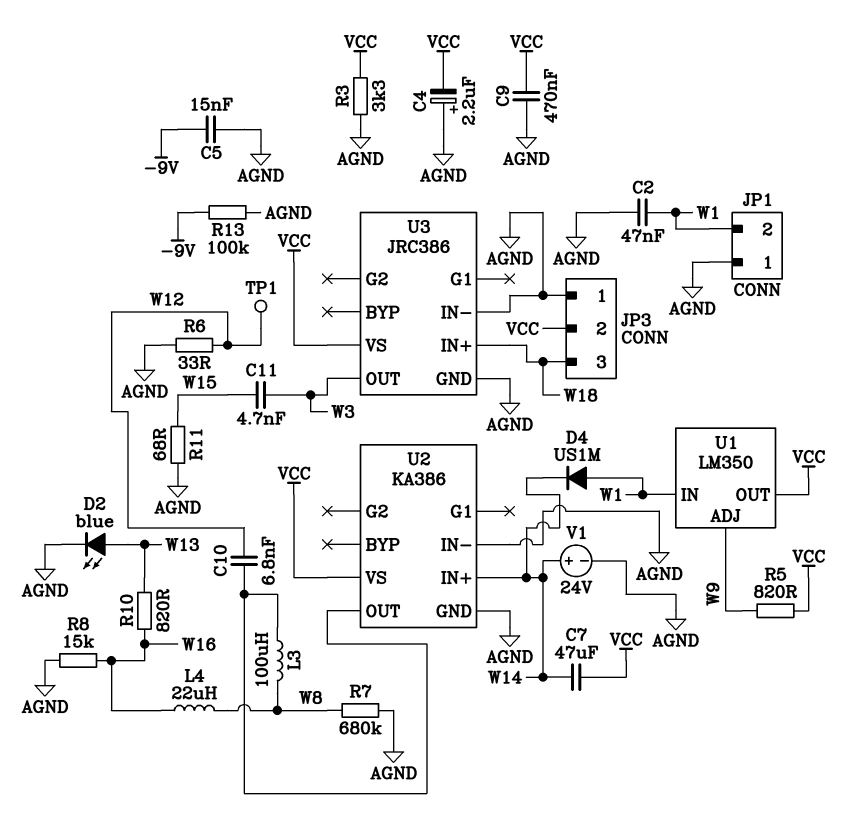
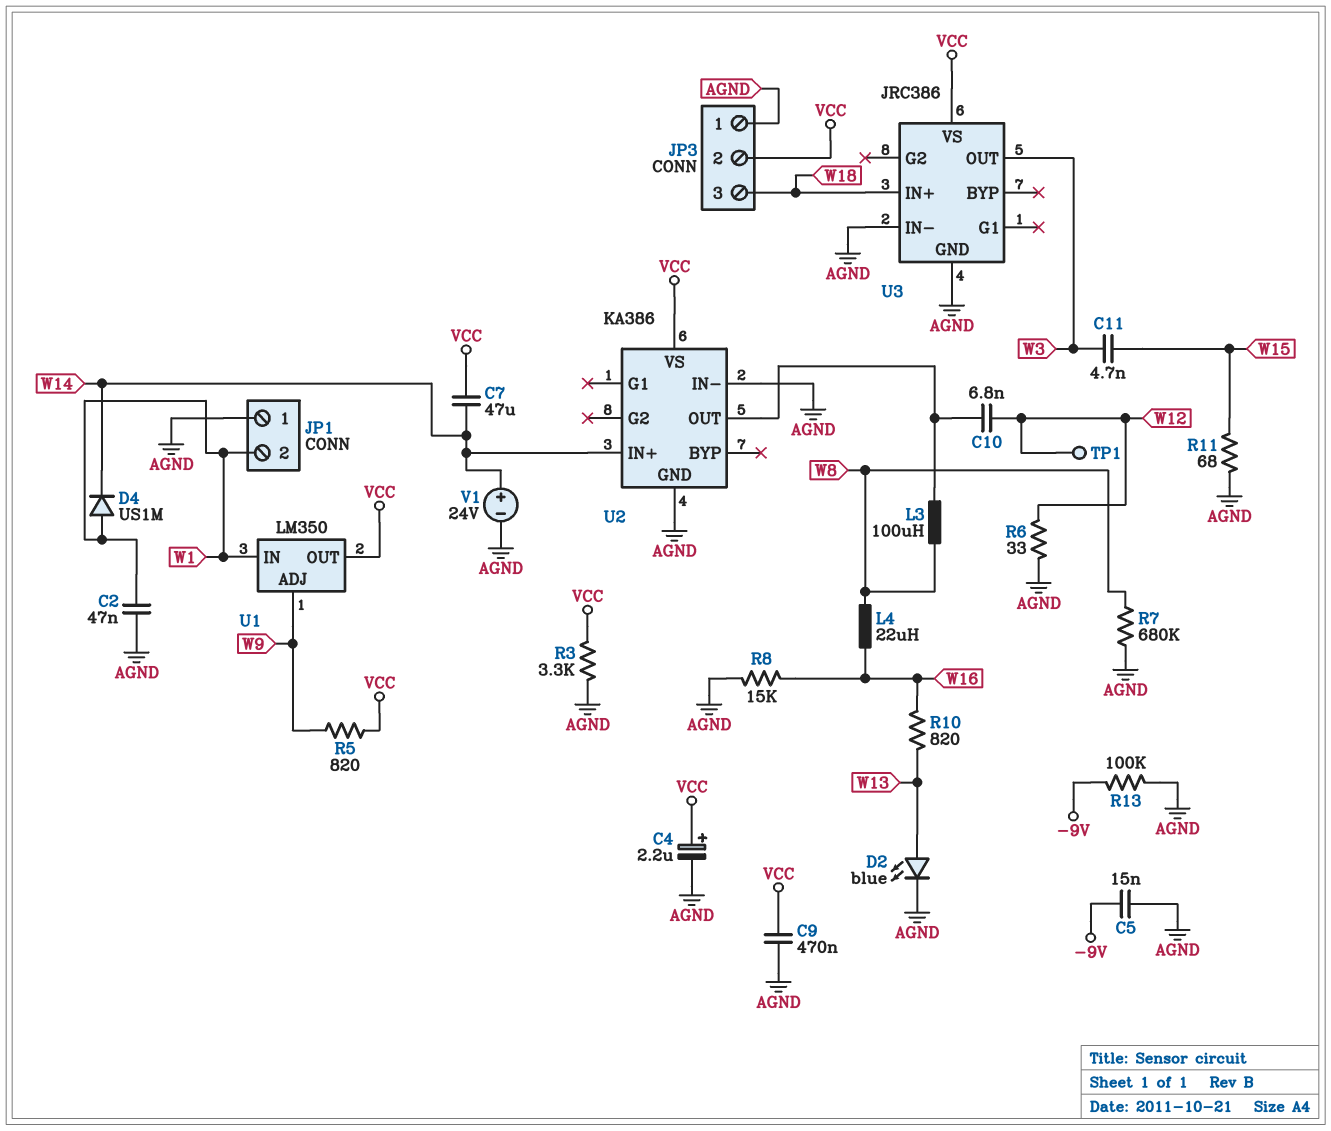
C4: 2.2uF (plus AGND, minus VCC) -> 2.2uF (plus VCC, minus AGND)

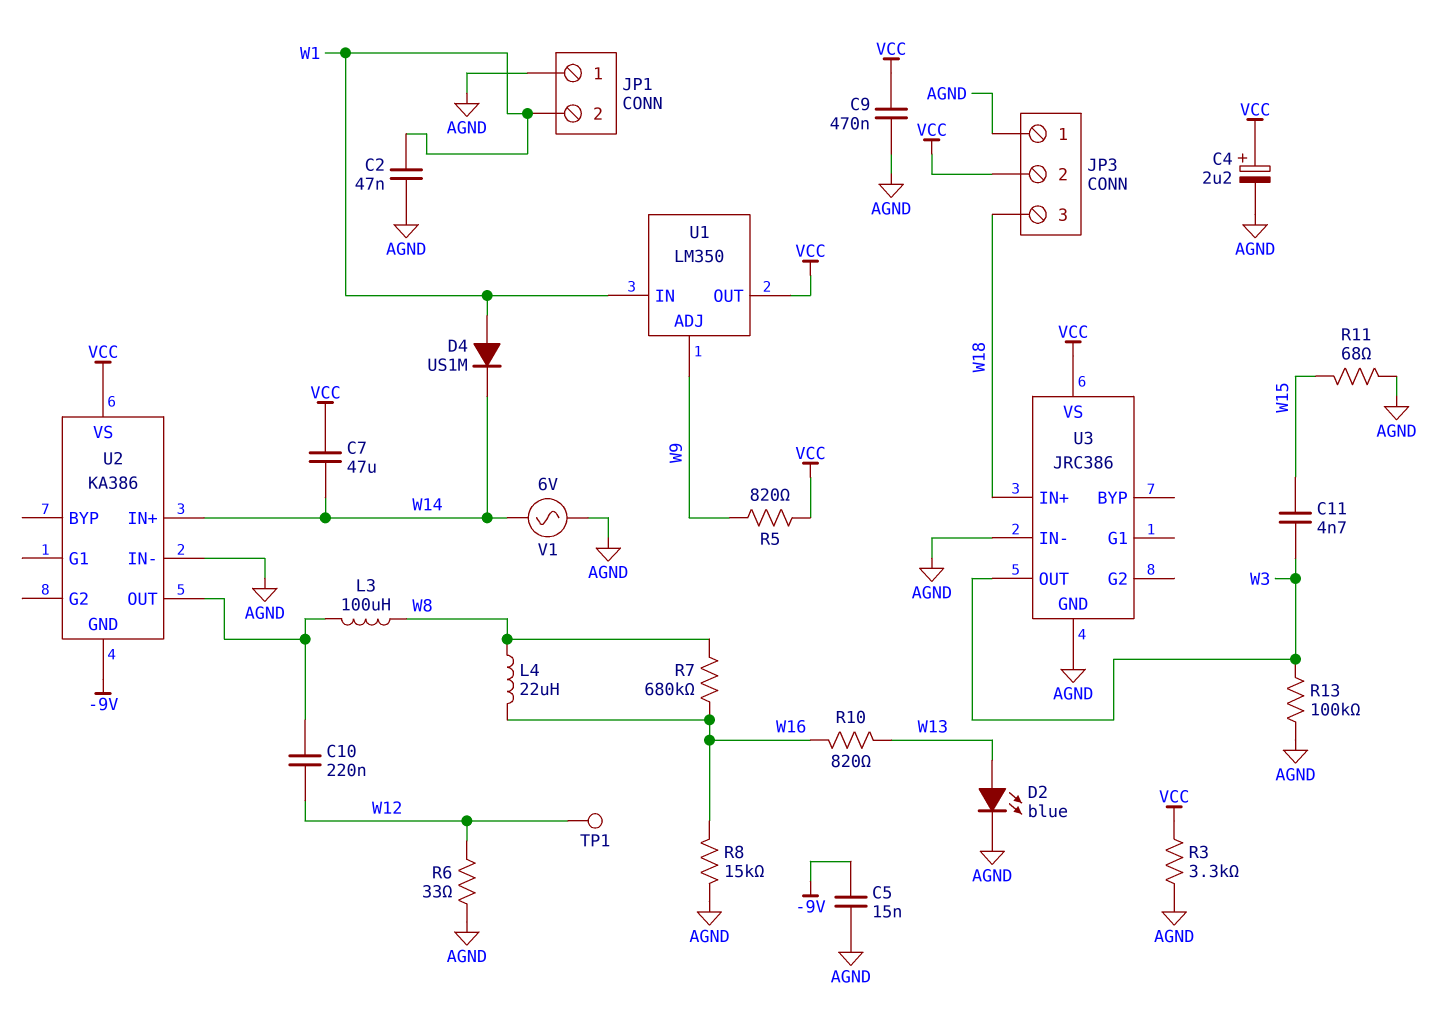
C10: 6.8nF (U2/OUT, W12) -> 220nF (U2/OUT, W12)
R7: 680k (AGND, W8) -> 680k (W8, W16)
R13: 100k (-9V, AGND) -> 100k (AGND, W3)
U2 pin GND: AGND -> -9V
V1: 24V (plus W14, minus AGND) -> AC 6V (AGND, W14)

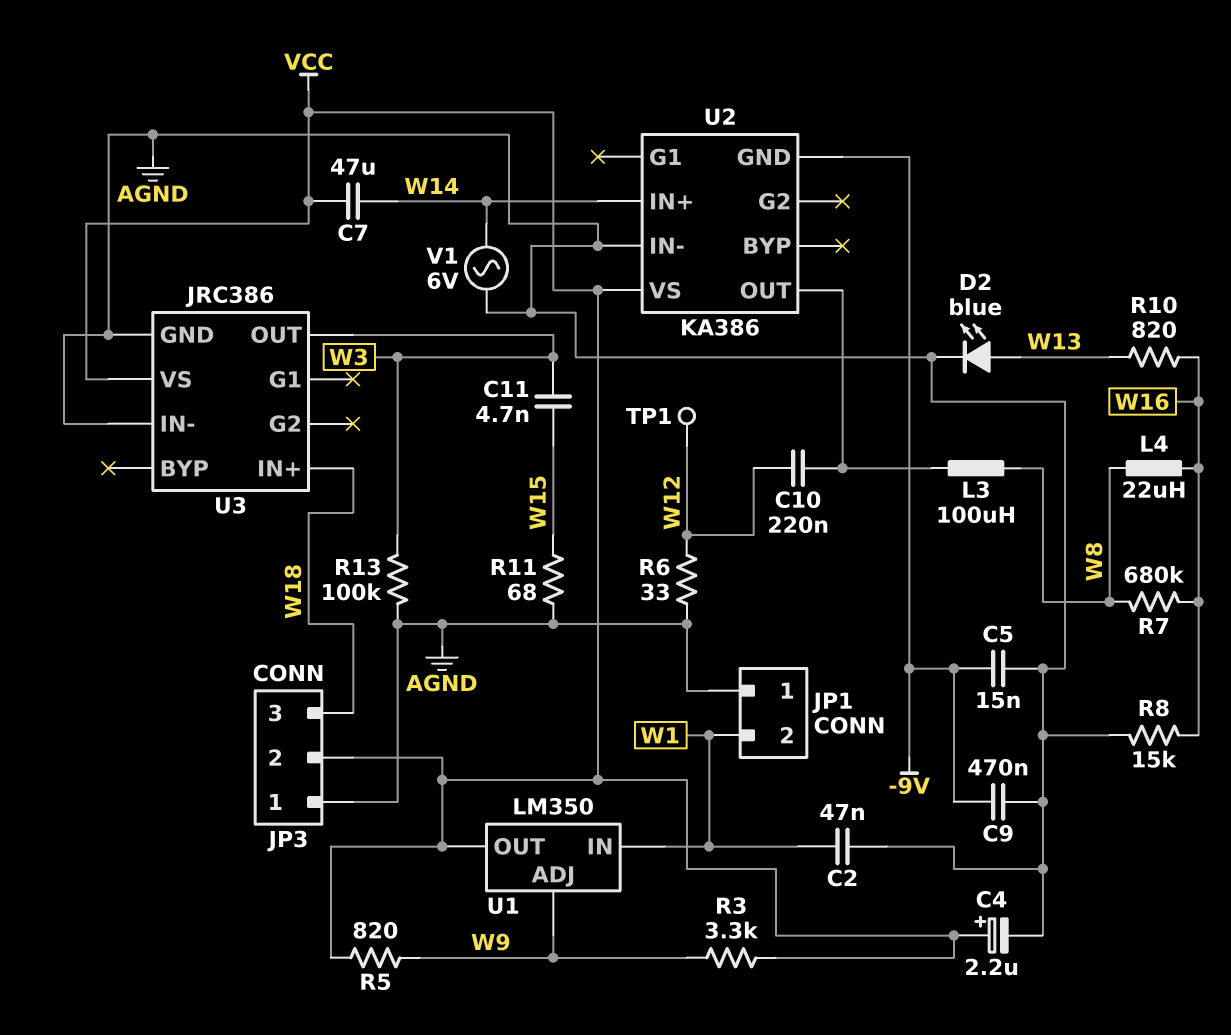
C9: 470nF (AGND, VCC) -> 470nF (-9V, AGND)
D4: diode US1M (A W1, K W14) -> none
R3: 3.3k (AGND, VCC) -> 3.3k (VCC, W9)

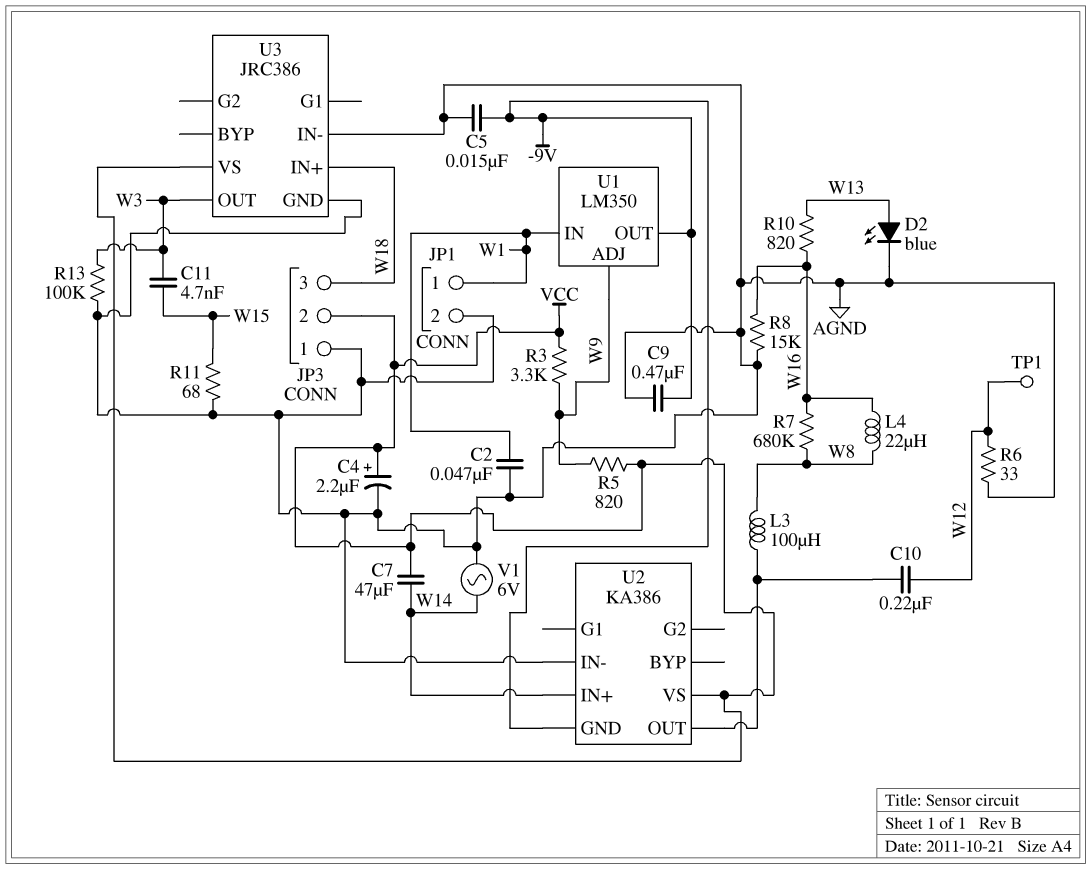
JP1 pin 1: AGND -> W1
JP1 pin 2: W1 -> AGND
U1 pin OUT: VCC -> -9V

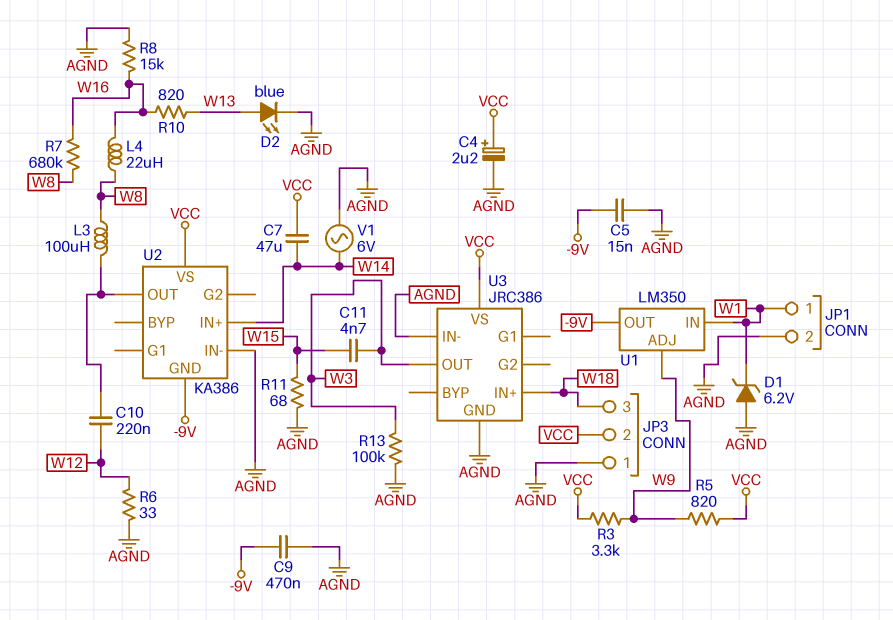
C2: 47nF (AGND, W1) -> none
D1: none -> zener 6.2V (A AGND, K W1)
TP1: test point (W12) -> none

